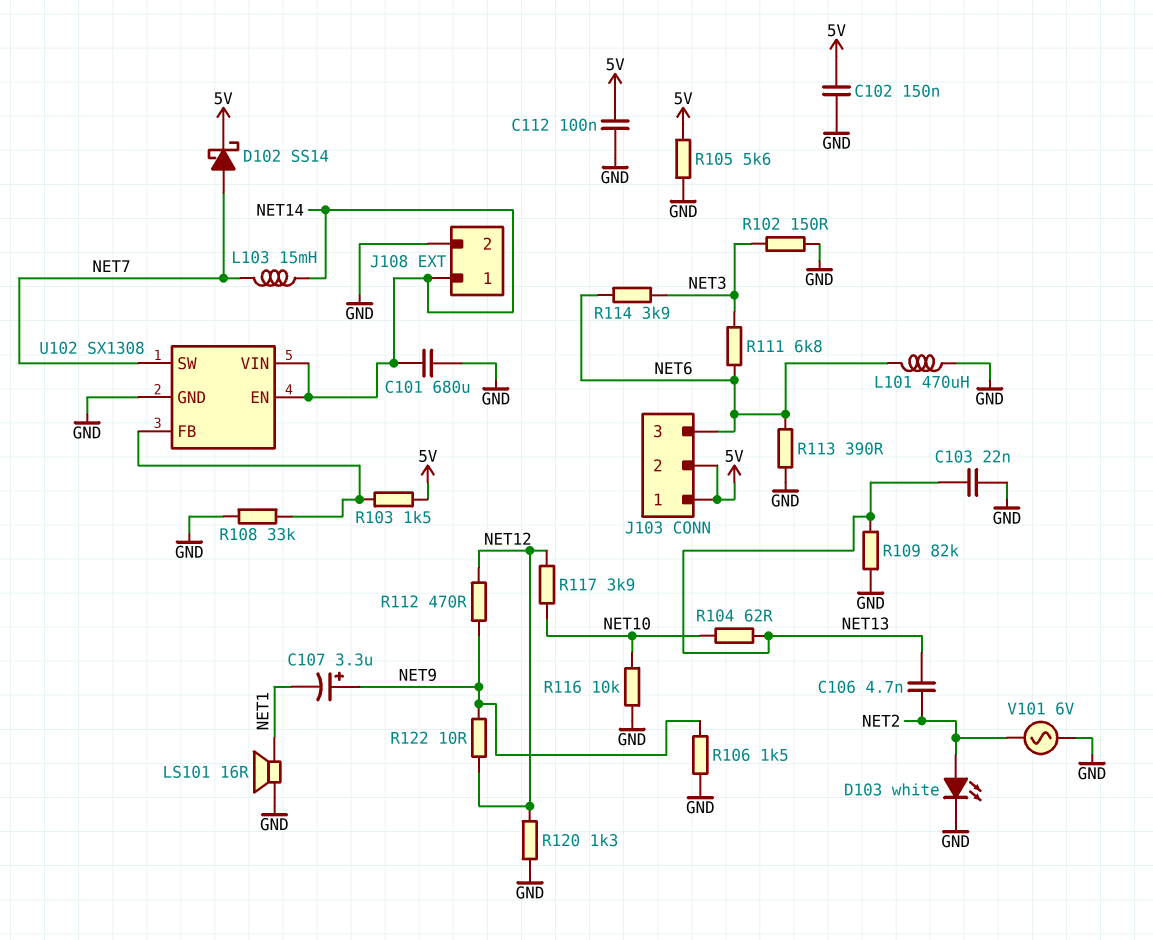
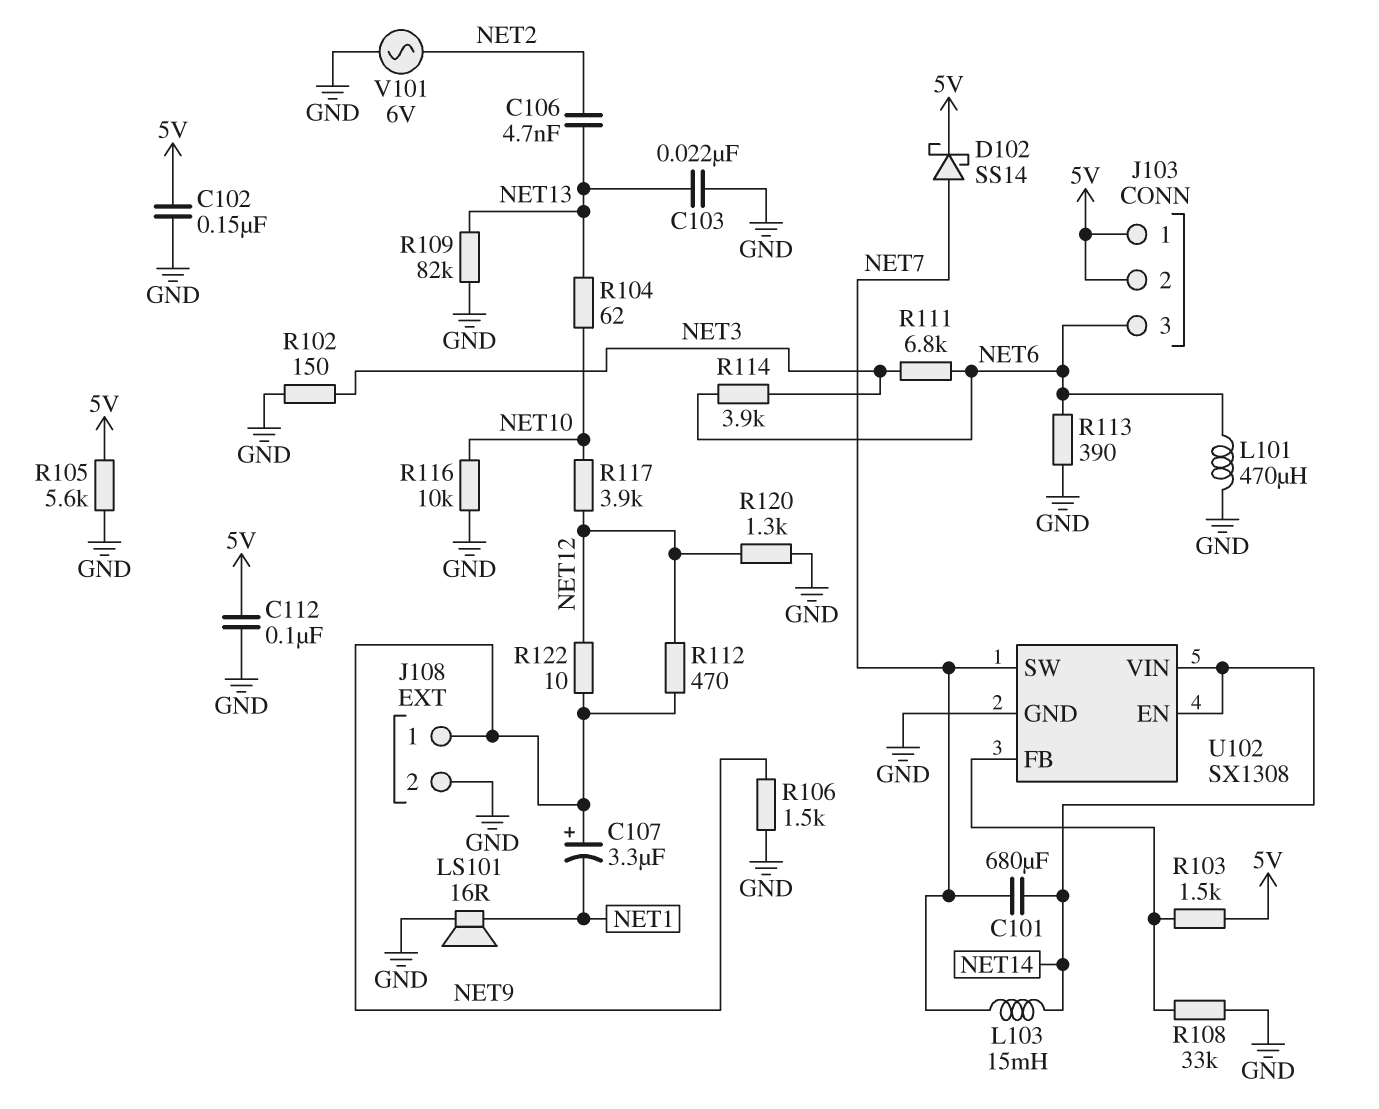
C101: 680uF (GND, NET14) -> 680uF (NET7, NET14)
D103: LED white (A NET2, K GND) -> none
J108 pin 1: NET14 -> NET9

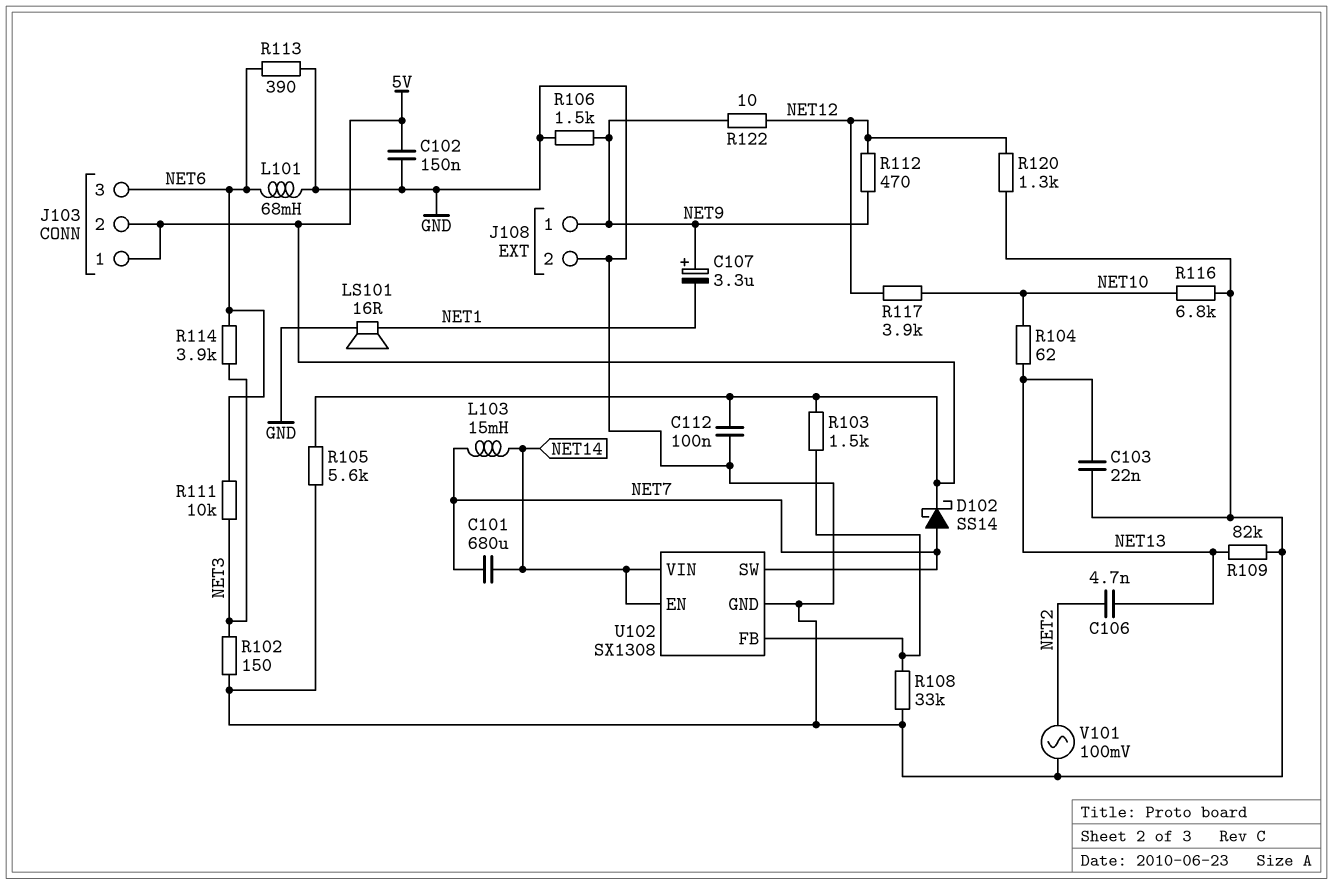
L101: 470uH (GND, NET6) -> 68mH (GND, NET6)
R111: 6.8k (NET3, NET6) -> 10k (NET3, NET6)
R116: 10k (GND, NET10) -> 6.8k (GND, NET10)
V101: AC 6V (GND, NET2) -> AC 100mV (GND, NET2)

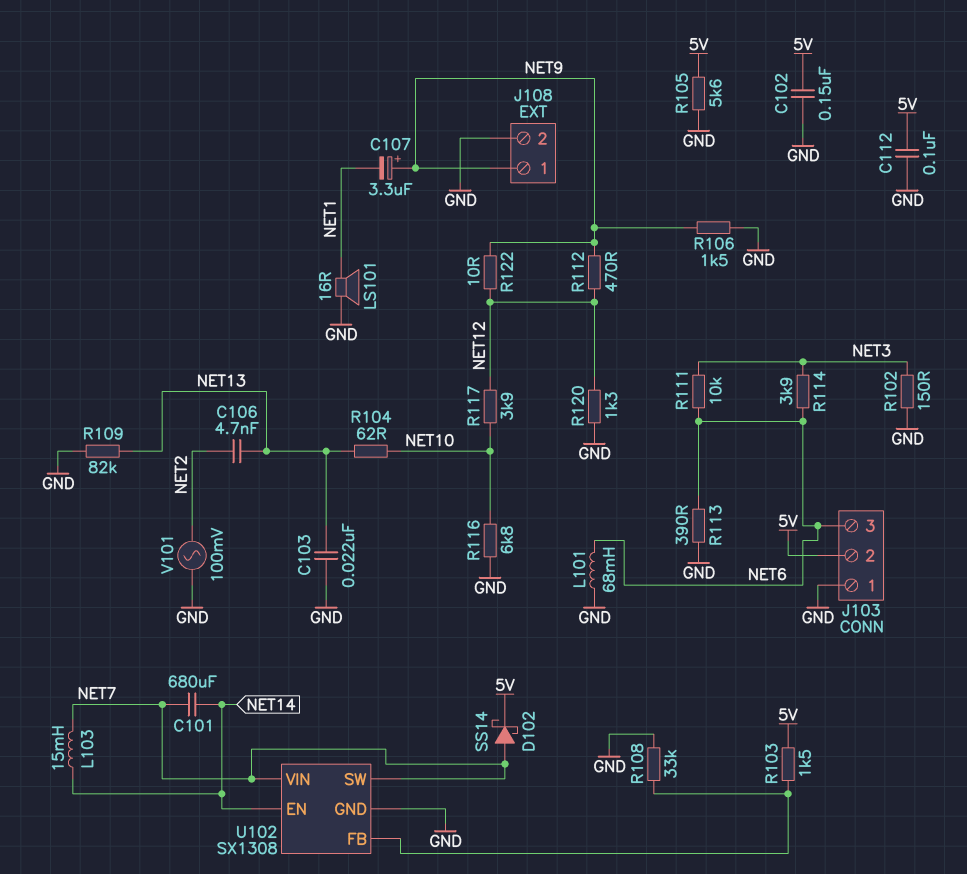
J103 pin 1: 5V -> GND
U102 pin VIN: NET14 -> NET7

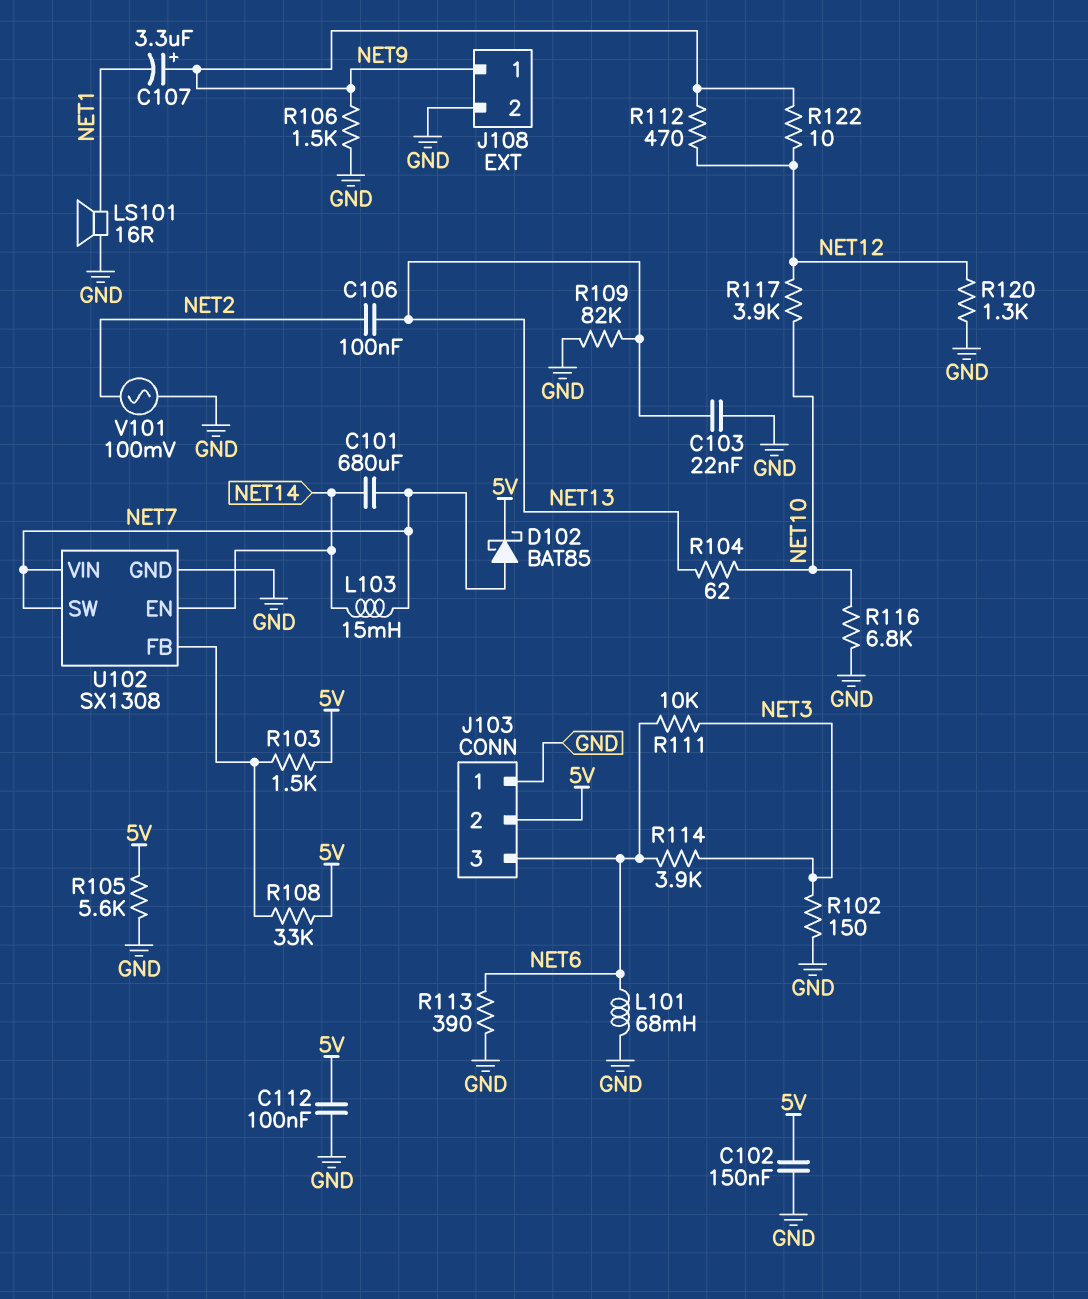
C106: 4.7nF (NET2, NET13) -> 100nF (NET2, NET13)
D102: schottky SS14 (A NET7, K 5V) -> schottky BAT85 (A NET7, K 5V)
R108: 33k (GND, U102/FB) -> 33k (5V, U102/FB)

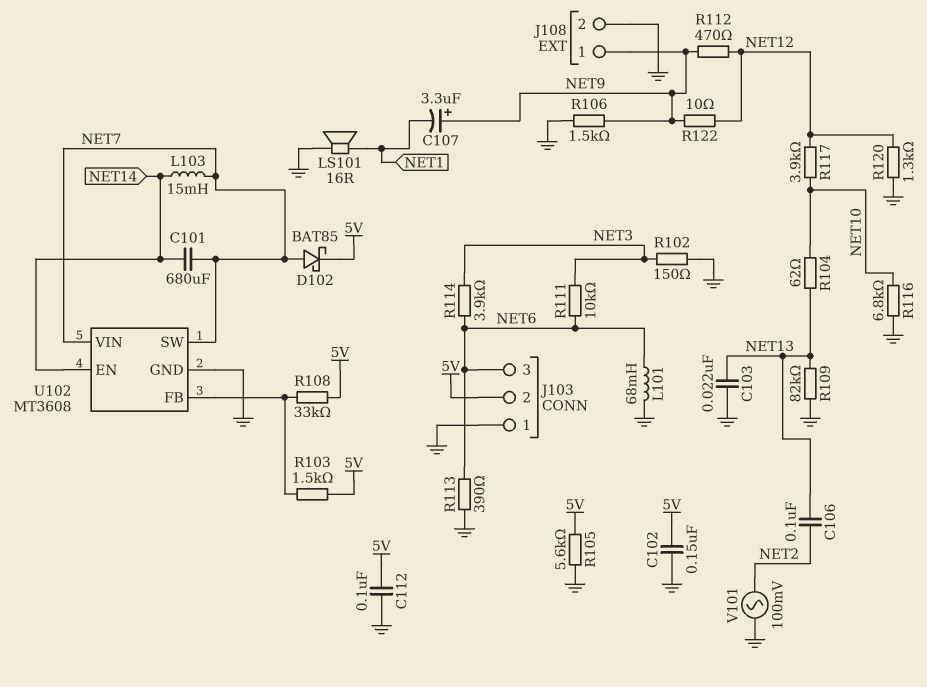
U102: SX1308 -> MT3608

